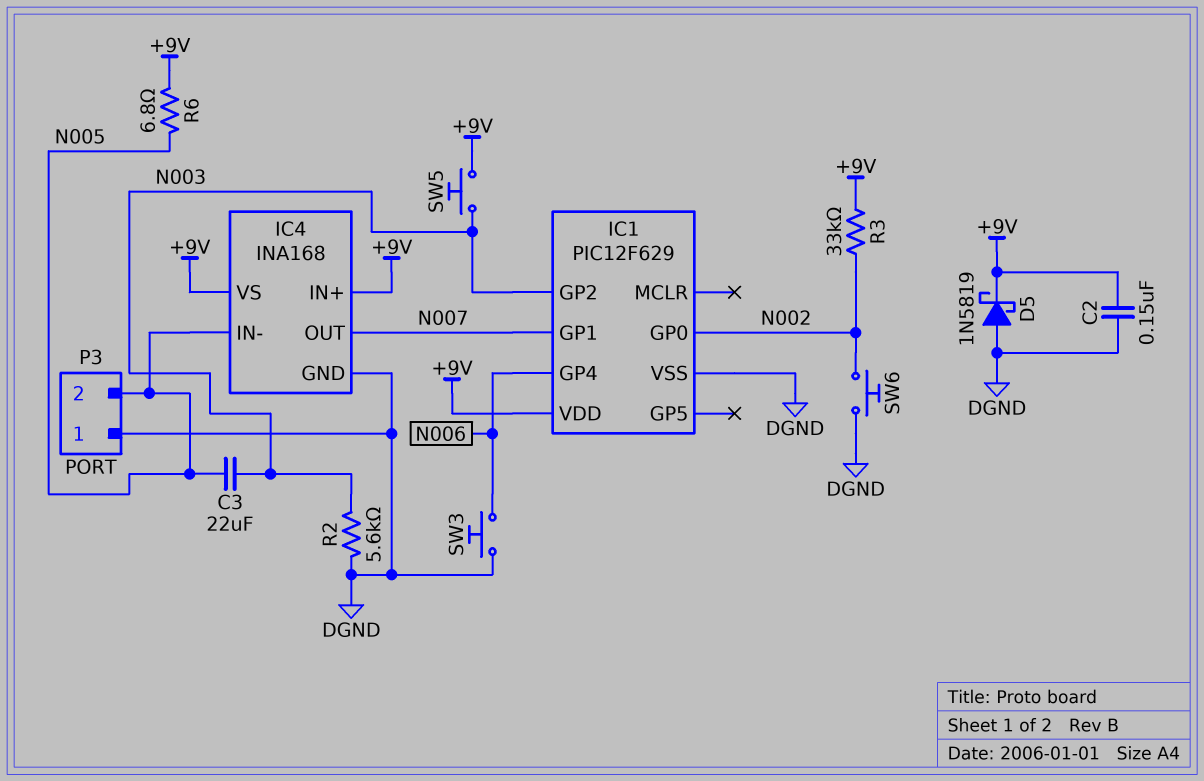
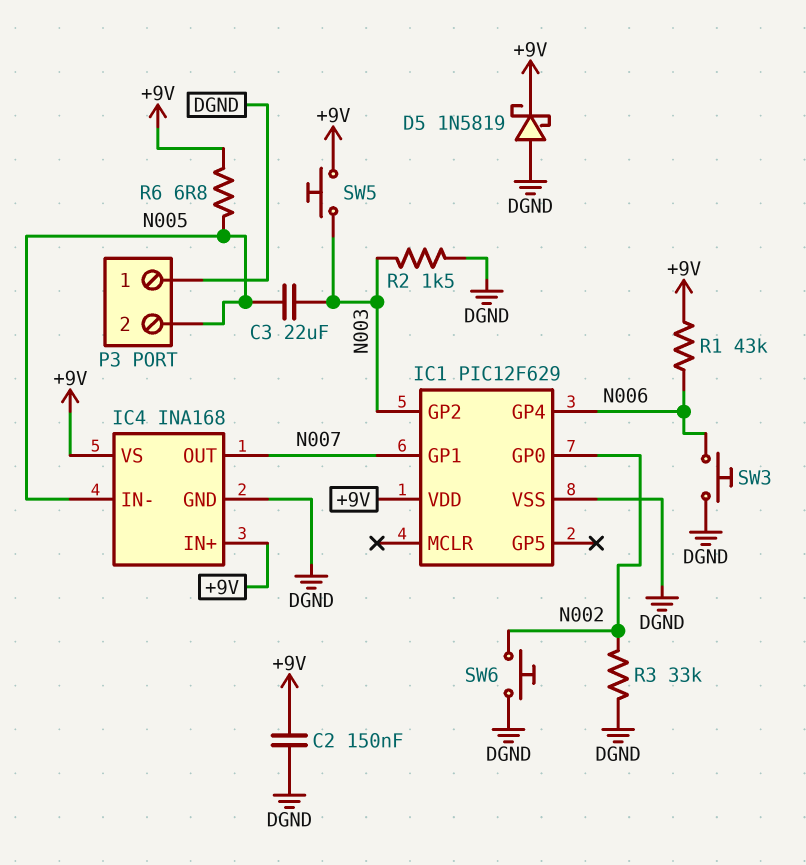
R1: none -> 43k (+9V, N006)
R2: 5.6k (DGND, N003) -> 1.5k (DGND, N003)
R3: 33k (+9V, N002) -> 33k (DGND, N002)

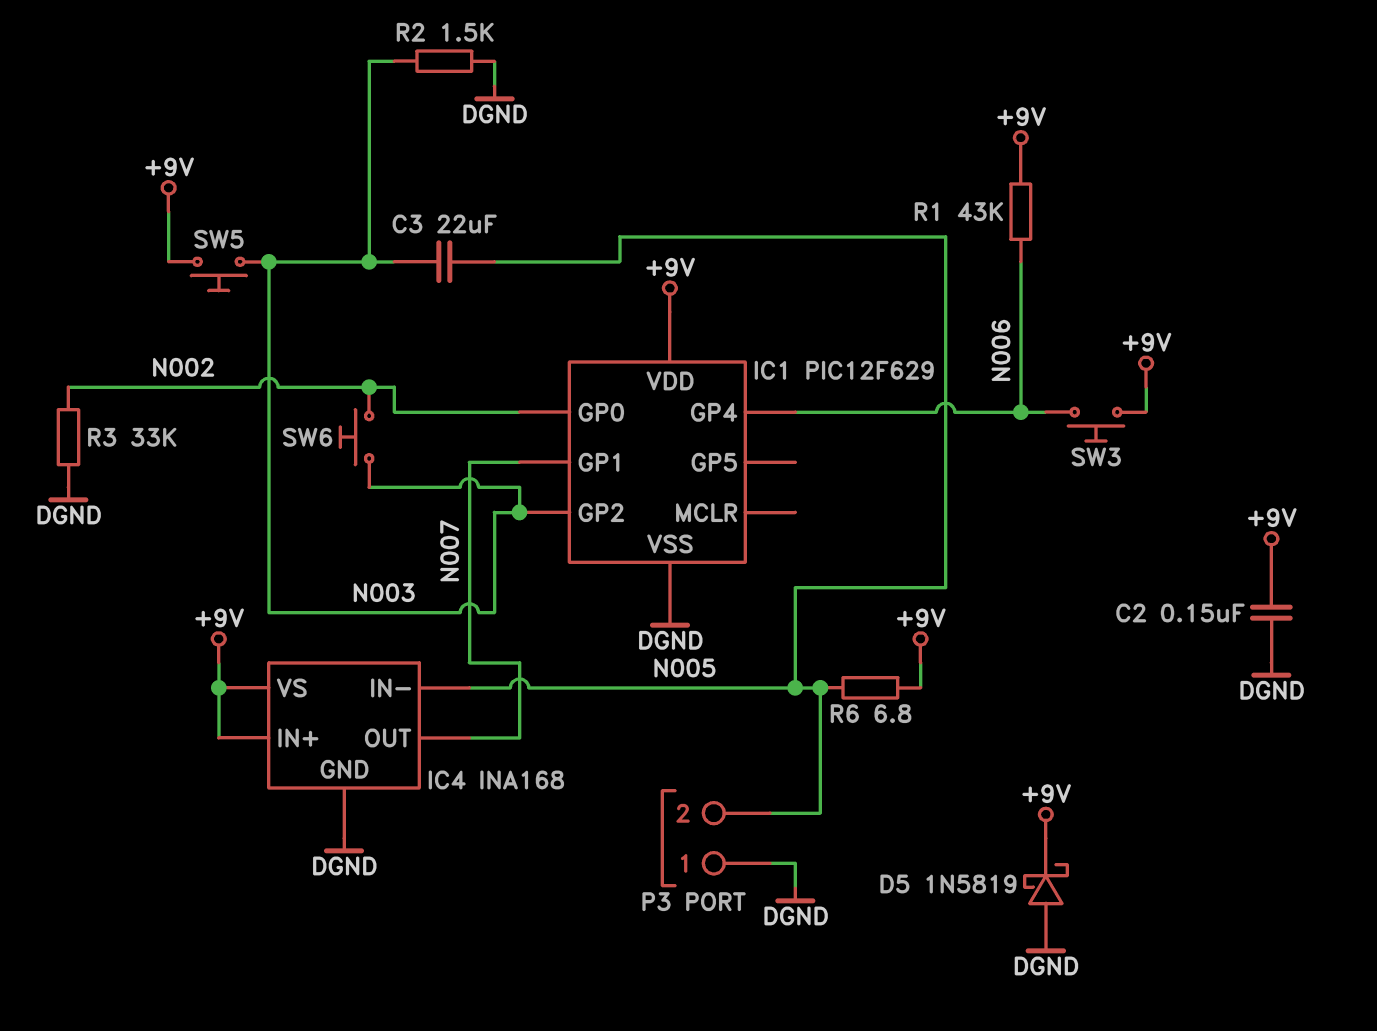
SW3: button (DGND, N006) -> button (+9V, N006)
SW6: button (DGND, N002) -> button (N002, N003)

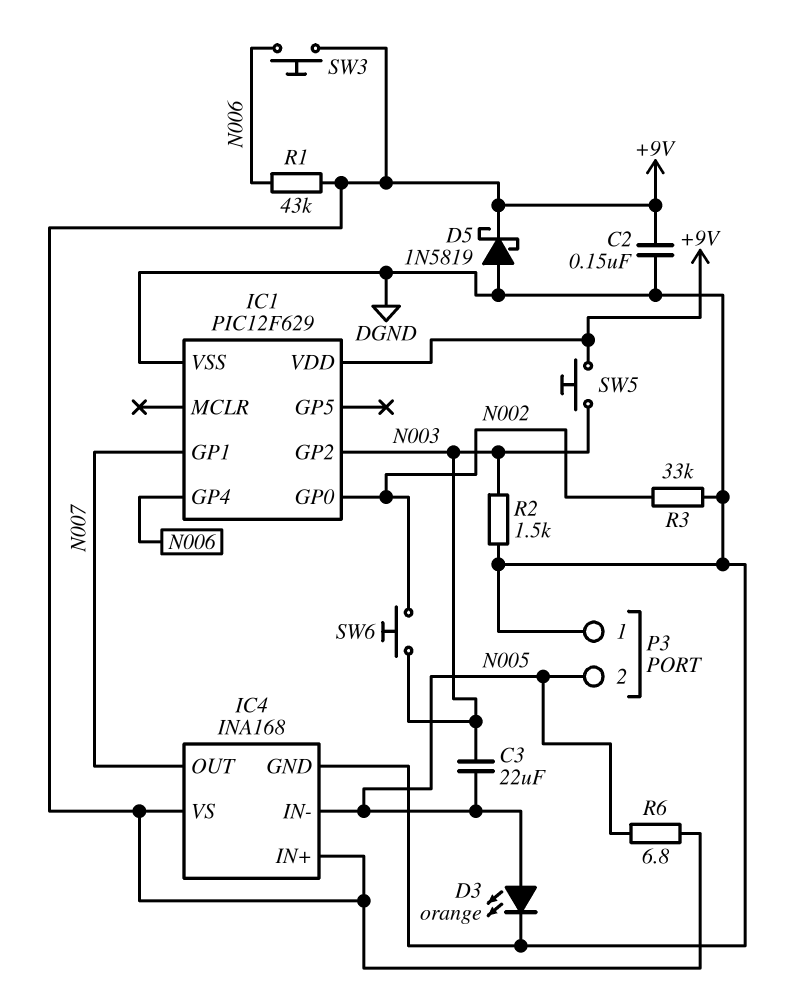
D3: none -> LED orange (A N005, K DGND)

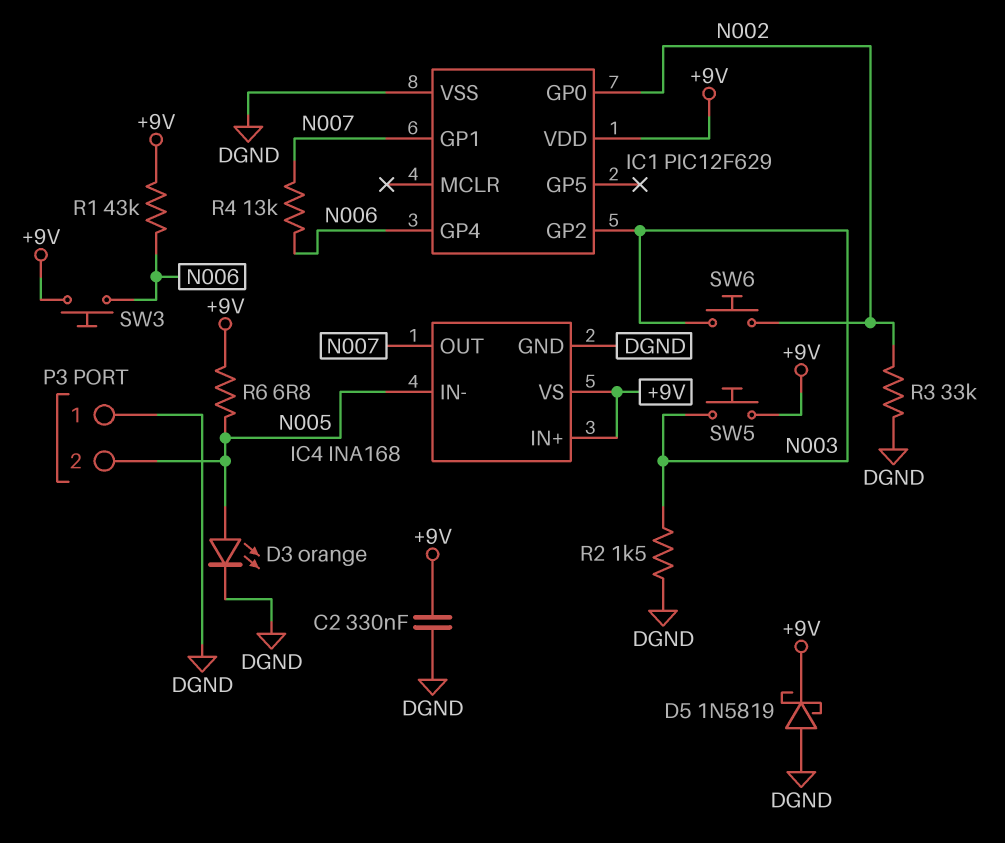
C2: 150nF (+9V, DGND) -> 330nF (+9V, DGND)
C3: 22uF (N003, N005) -> none
R4: none -> 13k (N006, N007)

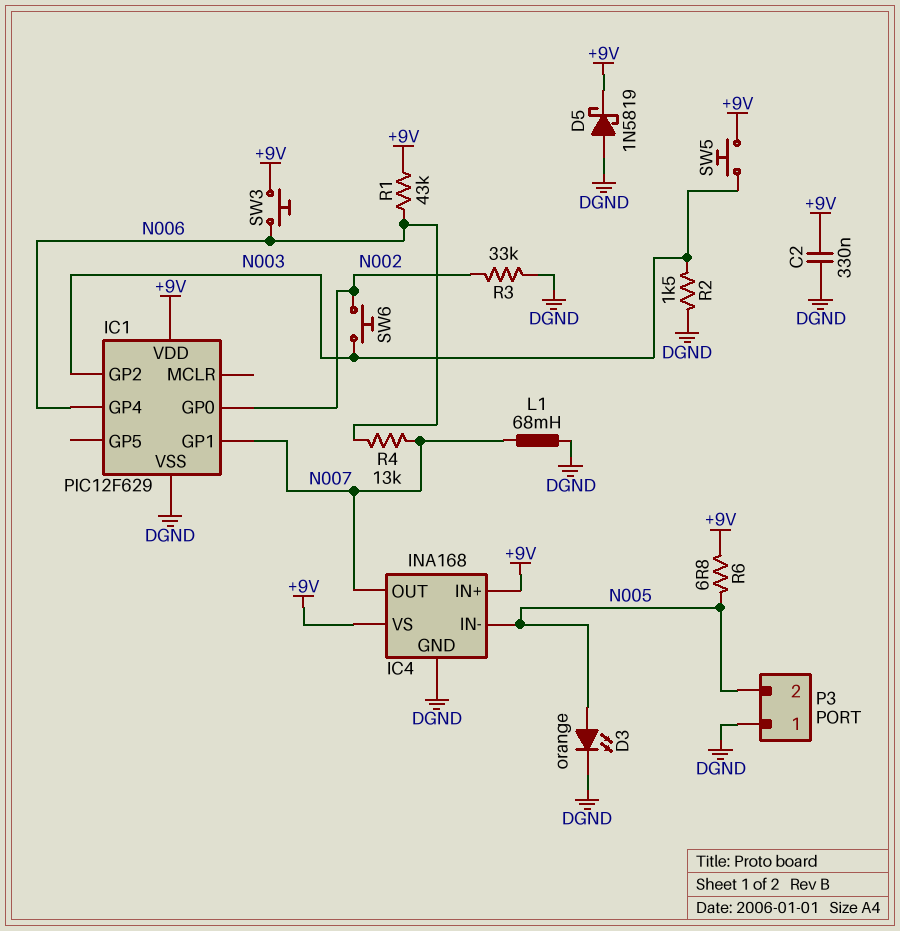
L1: none -> 68mH (DGND, N007)

